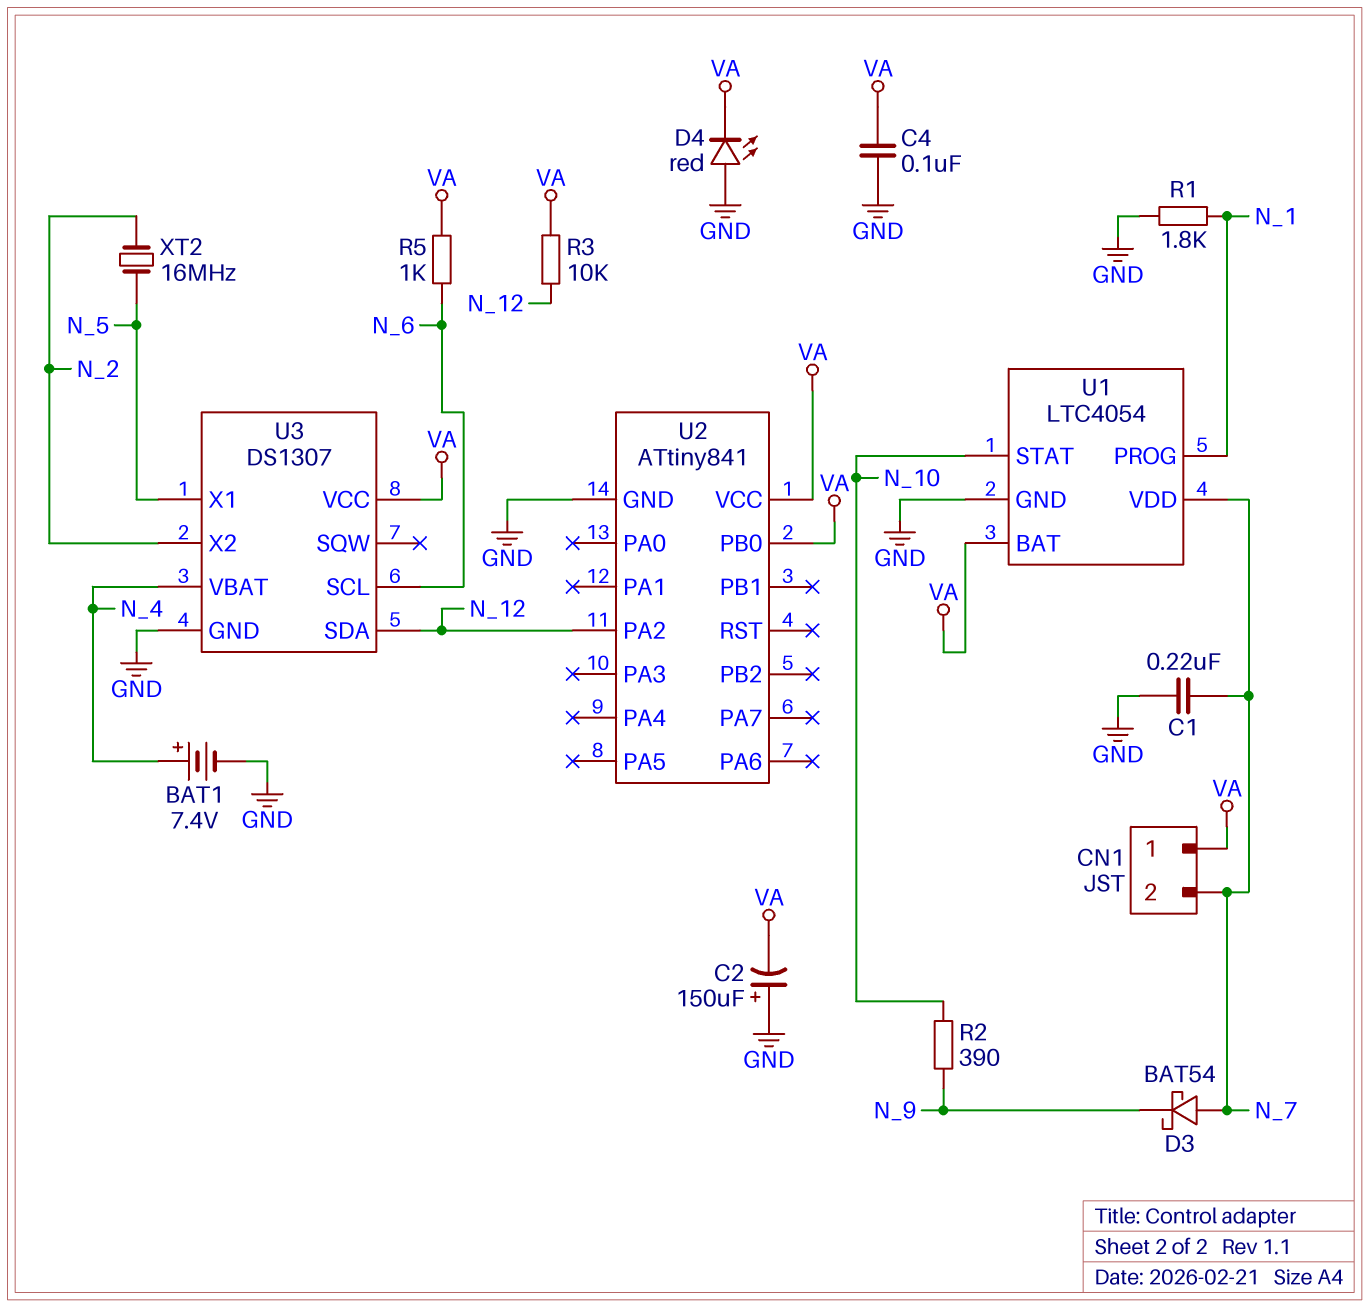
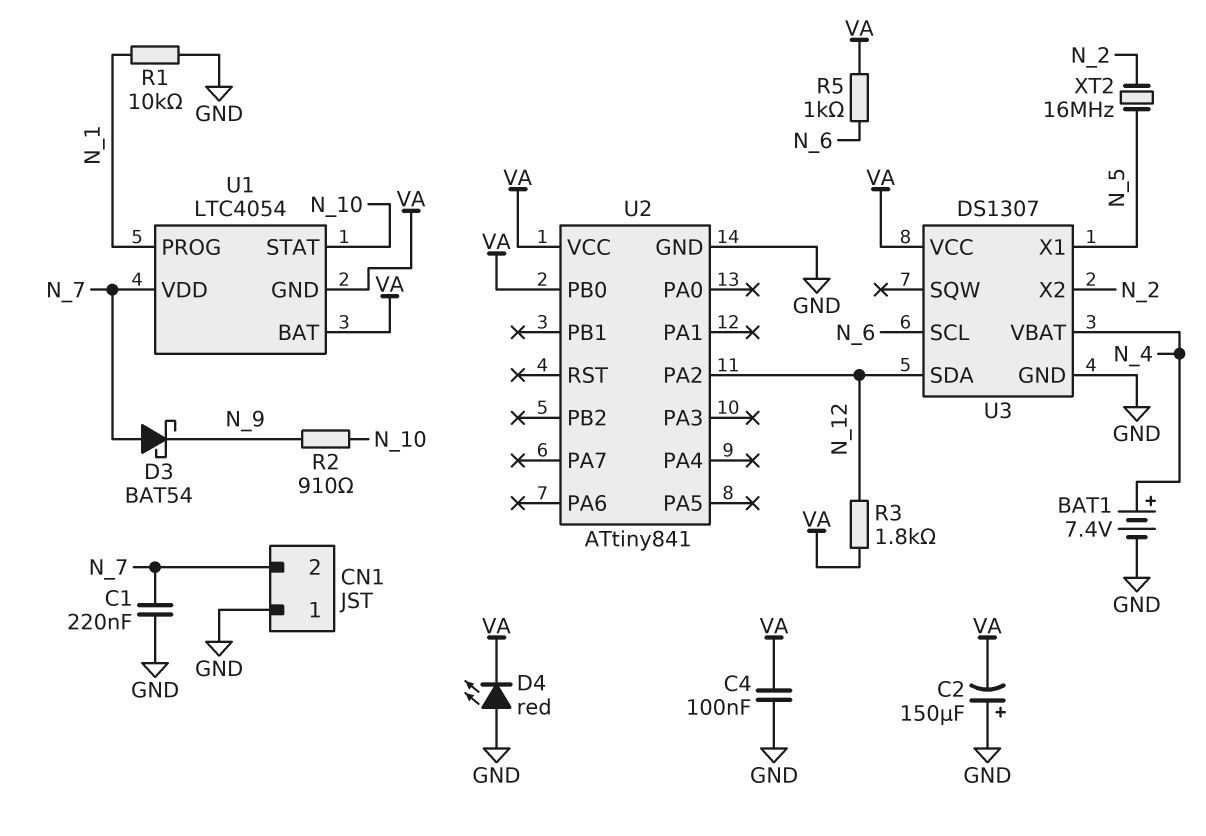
CN1 pin 1: VA -> GND
R1: 1.8k (GND, N_1) -> 10k (GND, N_1)
R2: 390 (N_9, N_10) -> 910 (N_9, N_10)
R3: 10k (N_12, VA) -> 1.8k (N_12, VA)
U1 pin GND: GND -> VA

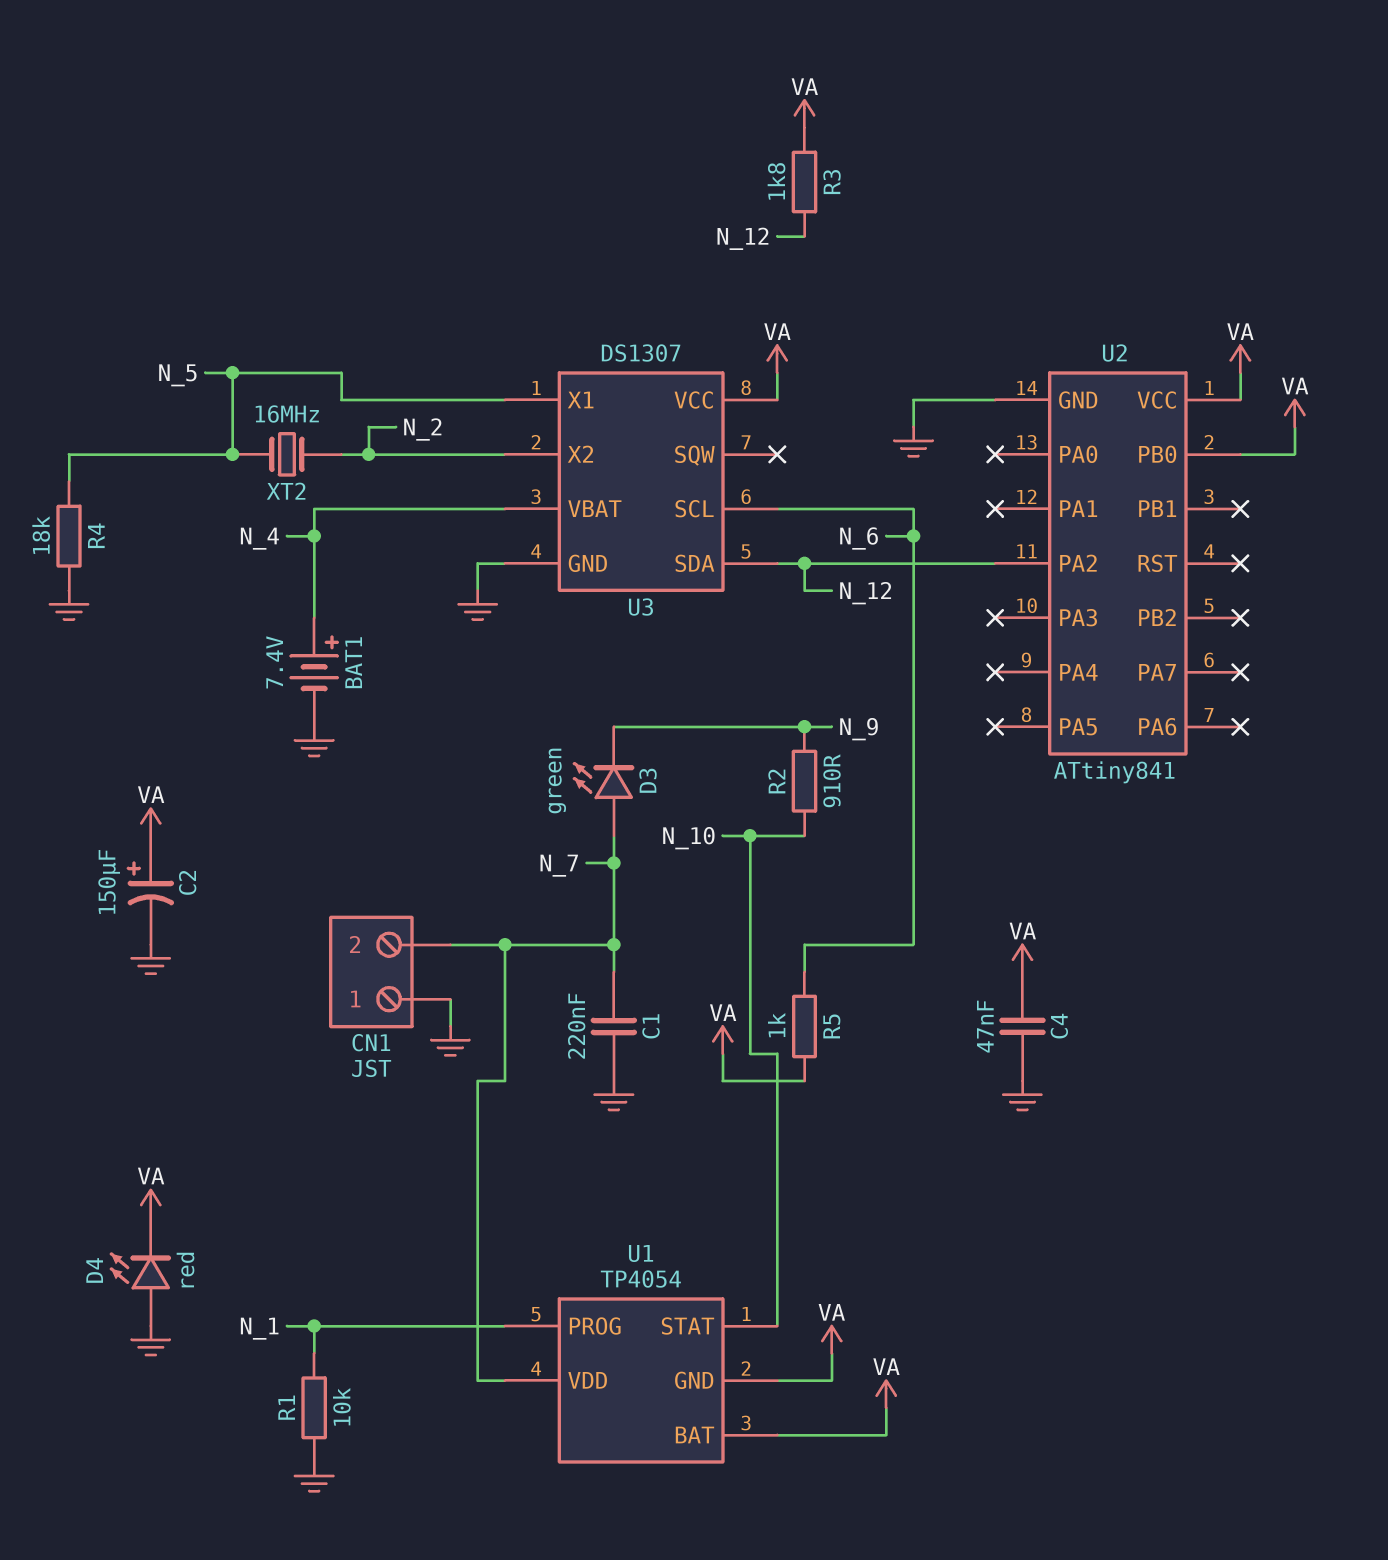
C2: 150uF (plus GND, minus VA) -> 150uF (plus VA, minus GND)
C4: 100nF (GND, VA) -> 47nF (GND, VA)
D3: schottky BAT54 (A N_7, K N_9) -> LED green (A N_7, K N_9)
R4: none -> 18k (GND, N_5)
U1: LTC4054 -> TP4054

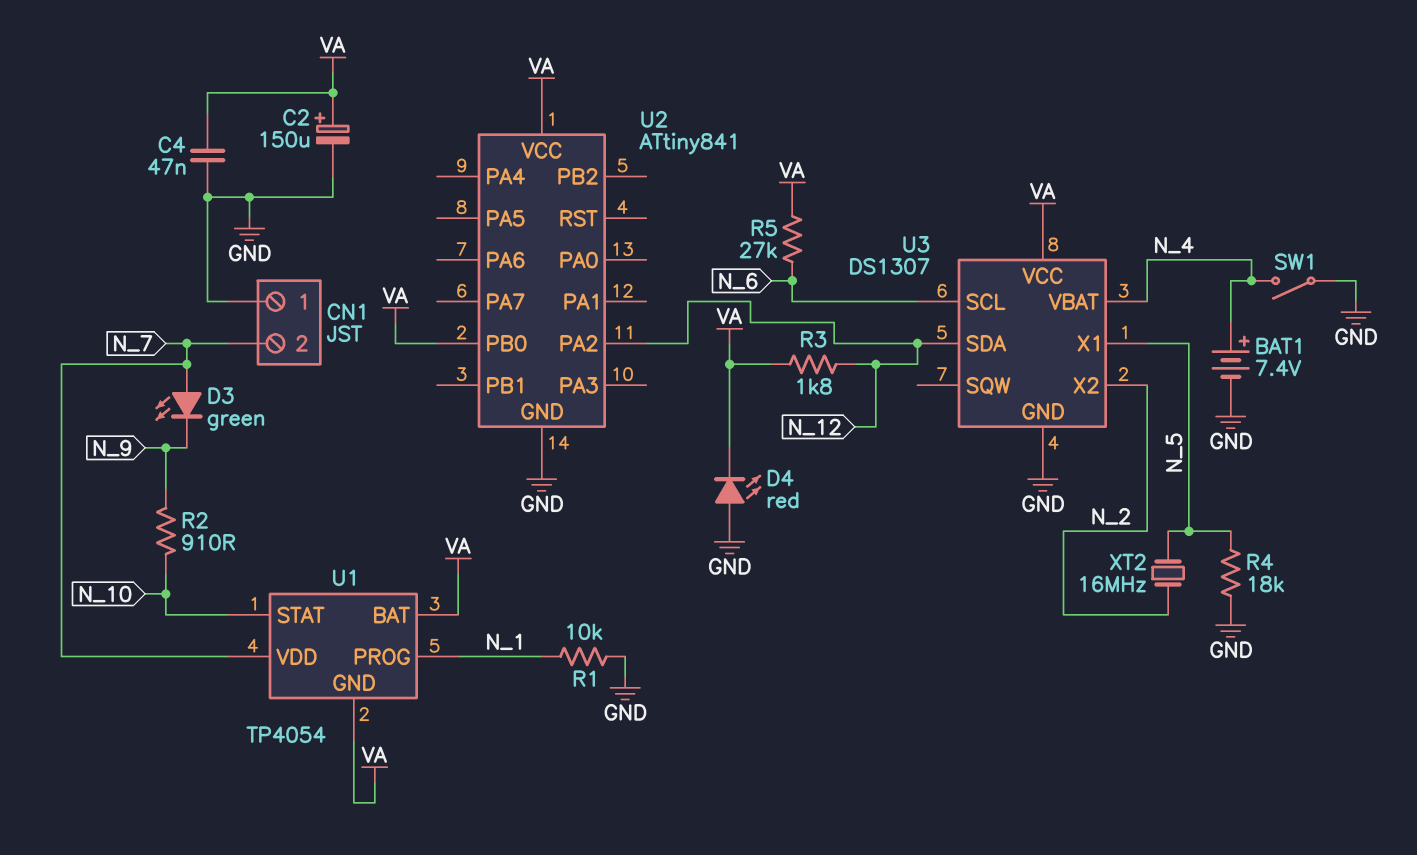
C1: 220nF (GND, N_7) -> none
R5: 1k (N_6, VA) -> 27k (N_6, VA)
SW1: none -> switch (GND, N_4)

